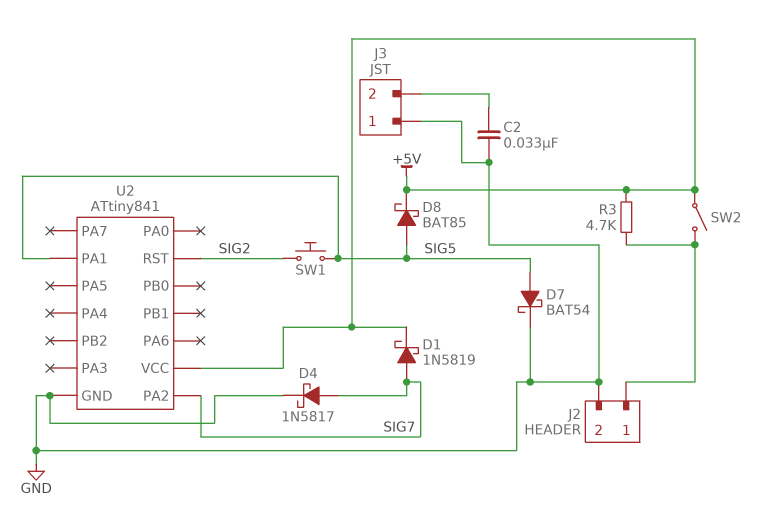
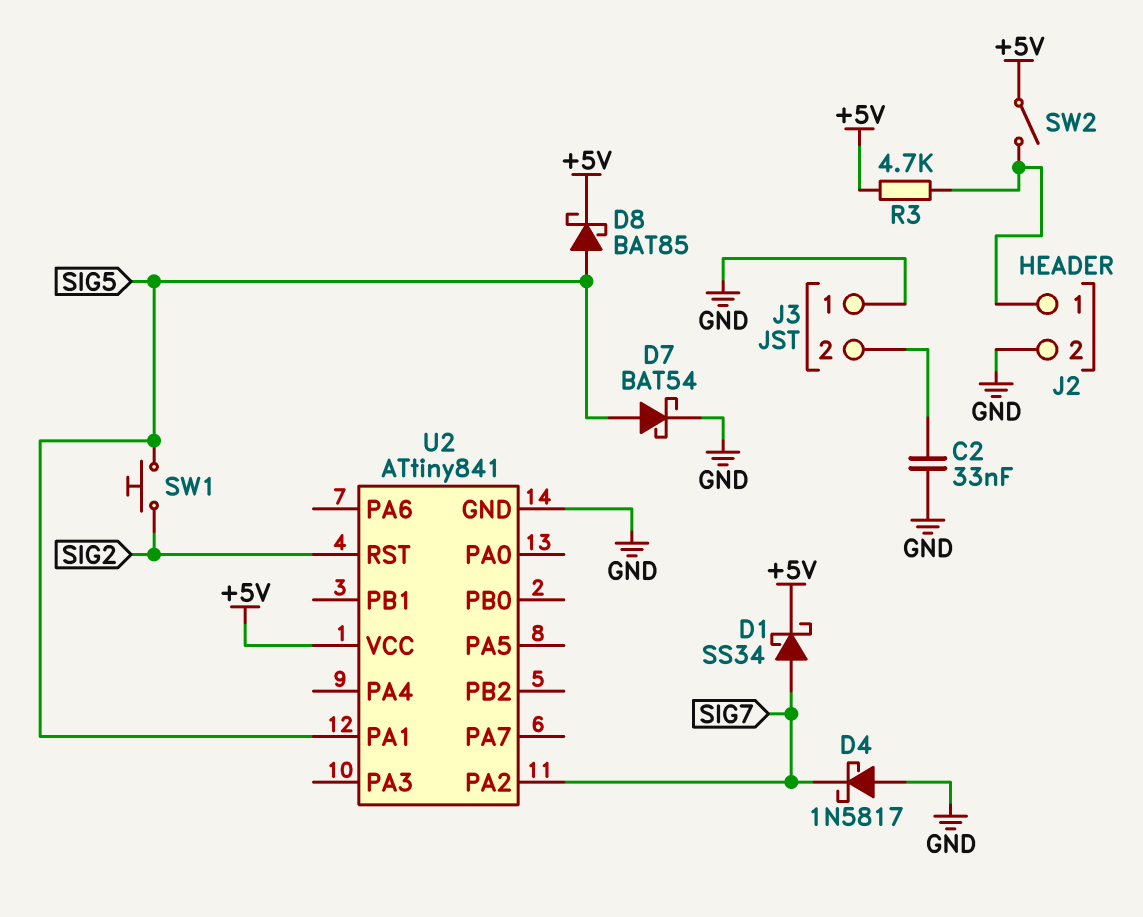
D1: schottky 1N5819 (A SIG7, K +5V) -> schottky SS34 (A SIG7, K +5V)
D4: schottky 1N5817 (A SIG7, K GND) -> schottky 1N5817 (A GND, K SIG7)

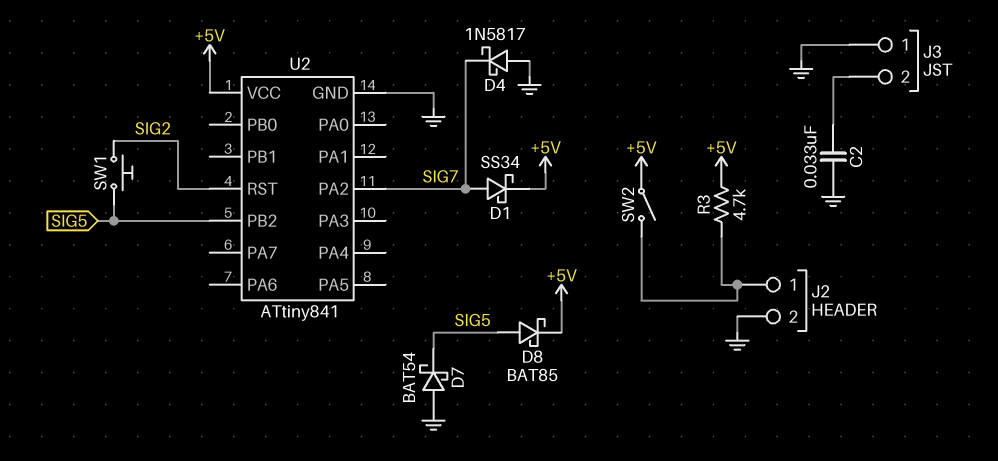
D7: schottky BAT54 (A SIG5, K GND) -> schottky BAT54 (A GND, K SIG5)
U2 pin PA1: SIG5 -> none
U2 pin PB2: none -> SIG5

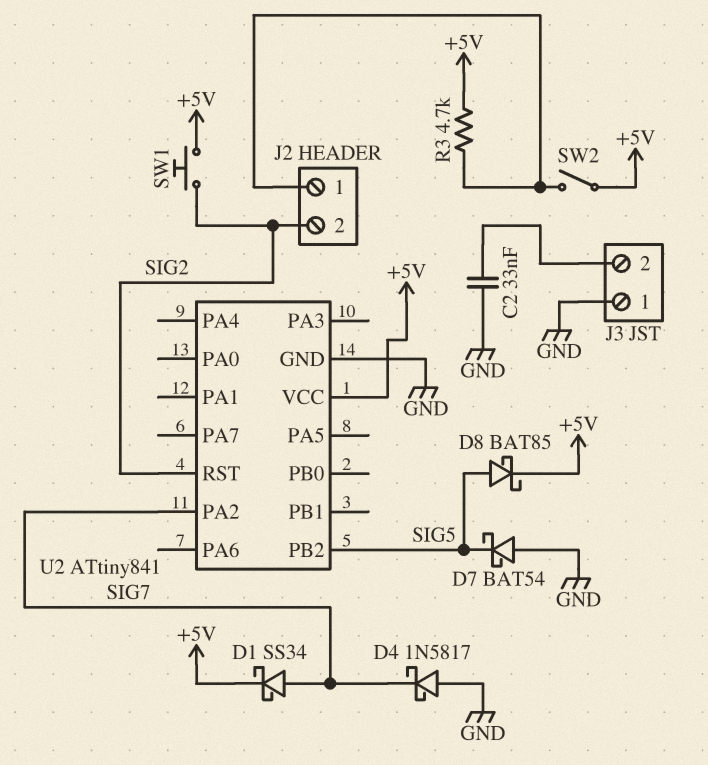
J2 pin 2: GND -> SIG2
SW1: button (SIG2, SIG5) -> button (+5V, SIG2)

